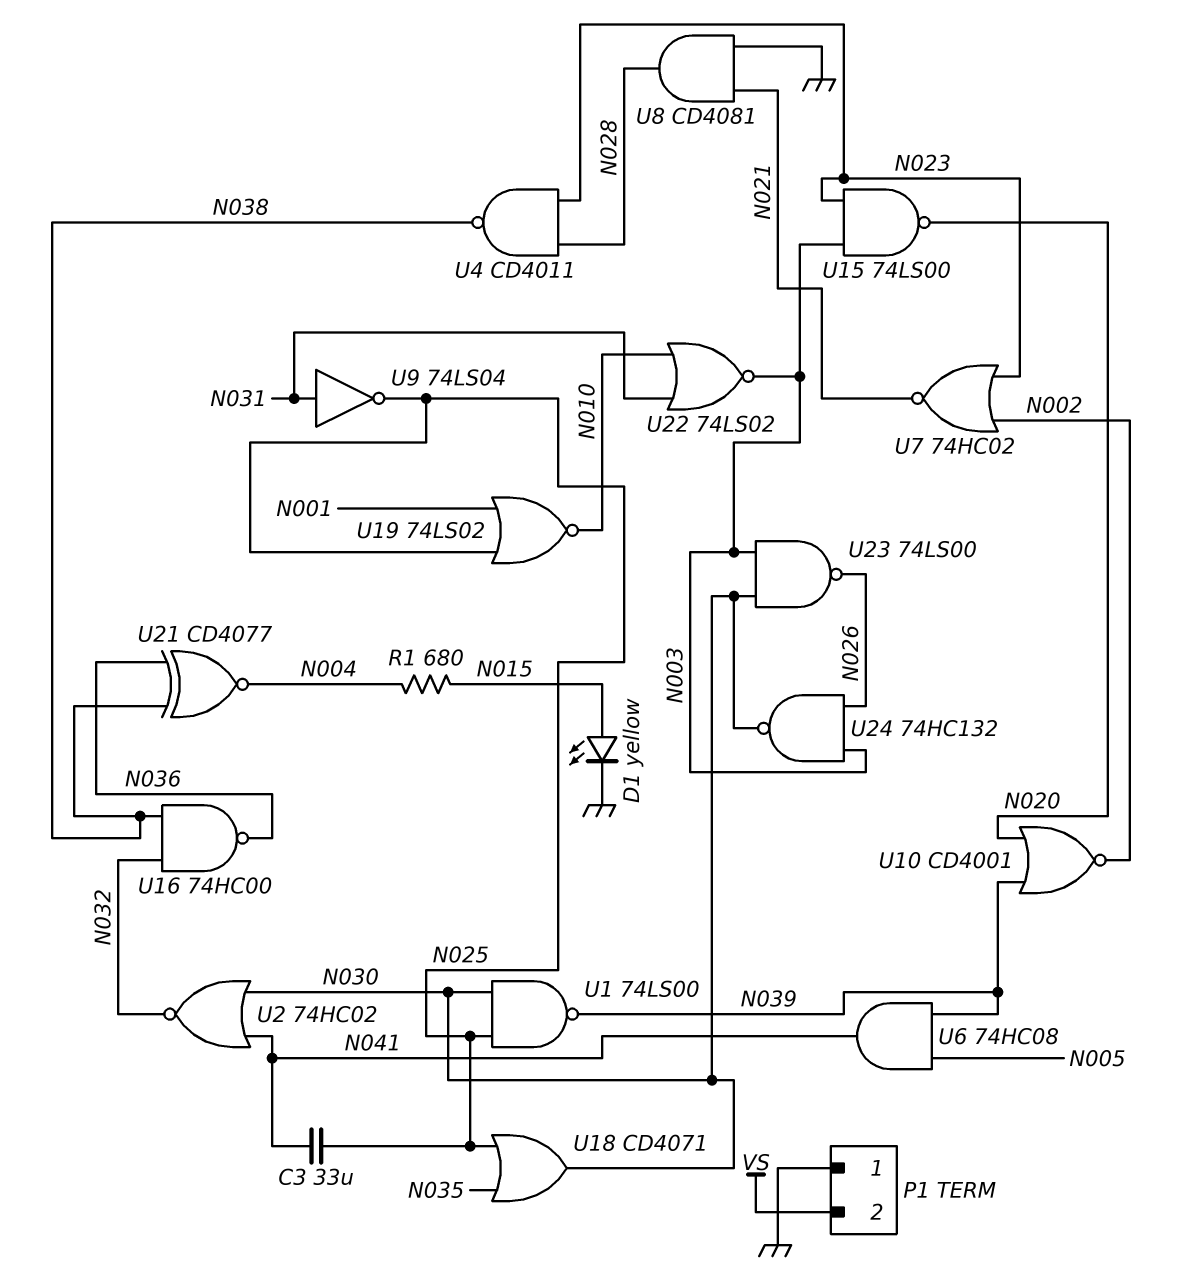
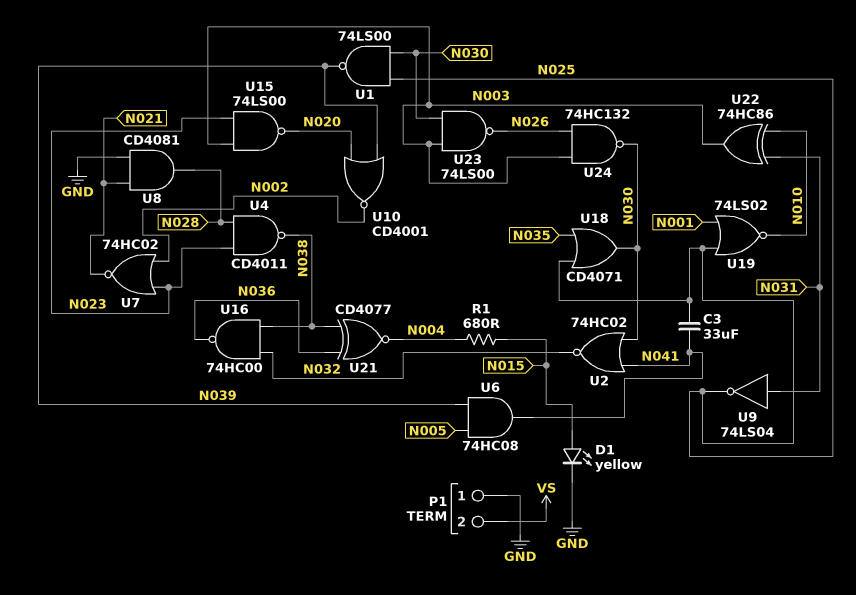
U22: NOR 74LS02 (in N010, in N031, out N003) -> XOR 74HC86 (in N010, in N031, out N003)

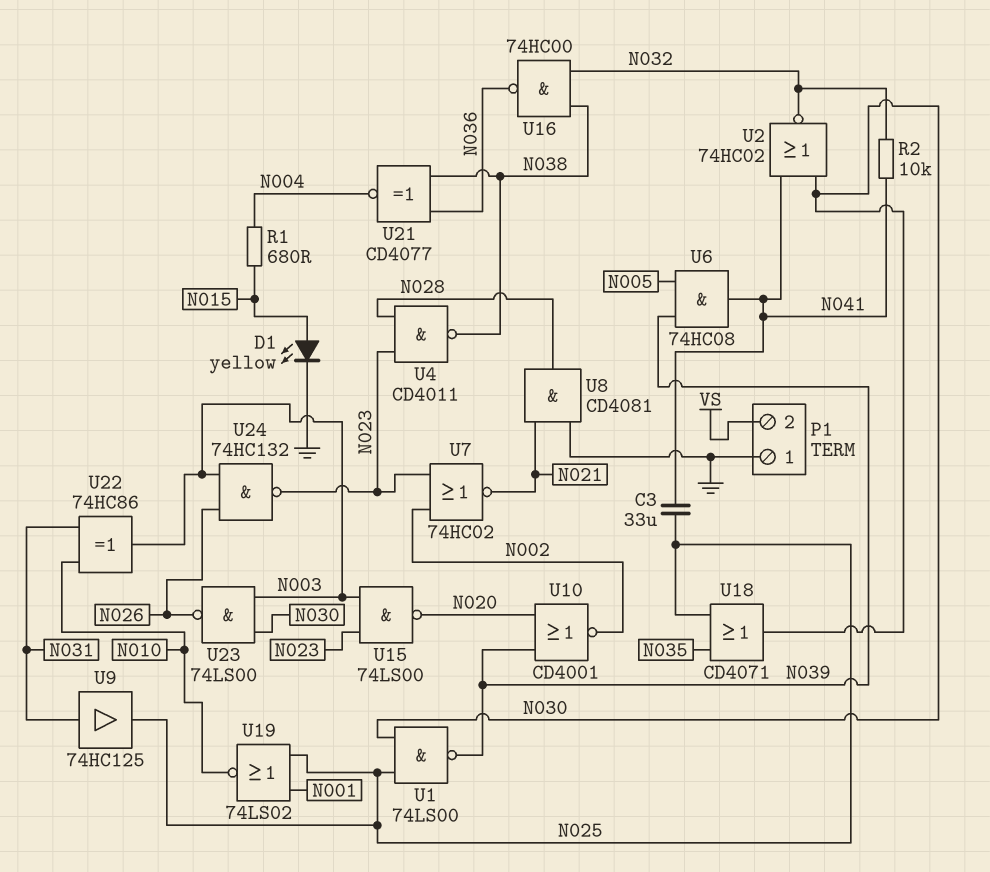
R2: none -> 10k (N032, N041)
U9: NOT 74LS04 (in N031, out N025) -> buffer 74HC125 (in N031, out N025)
U24: NAND 74HC132 (in N003, in N026, out N030) -> NAND 74HC132 (in N003, in N026, out N023)

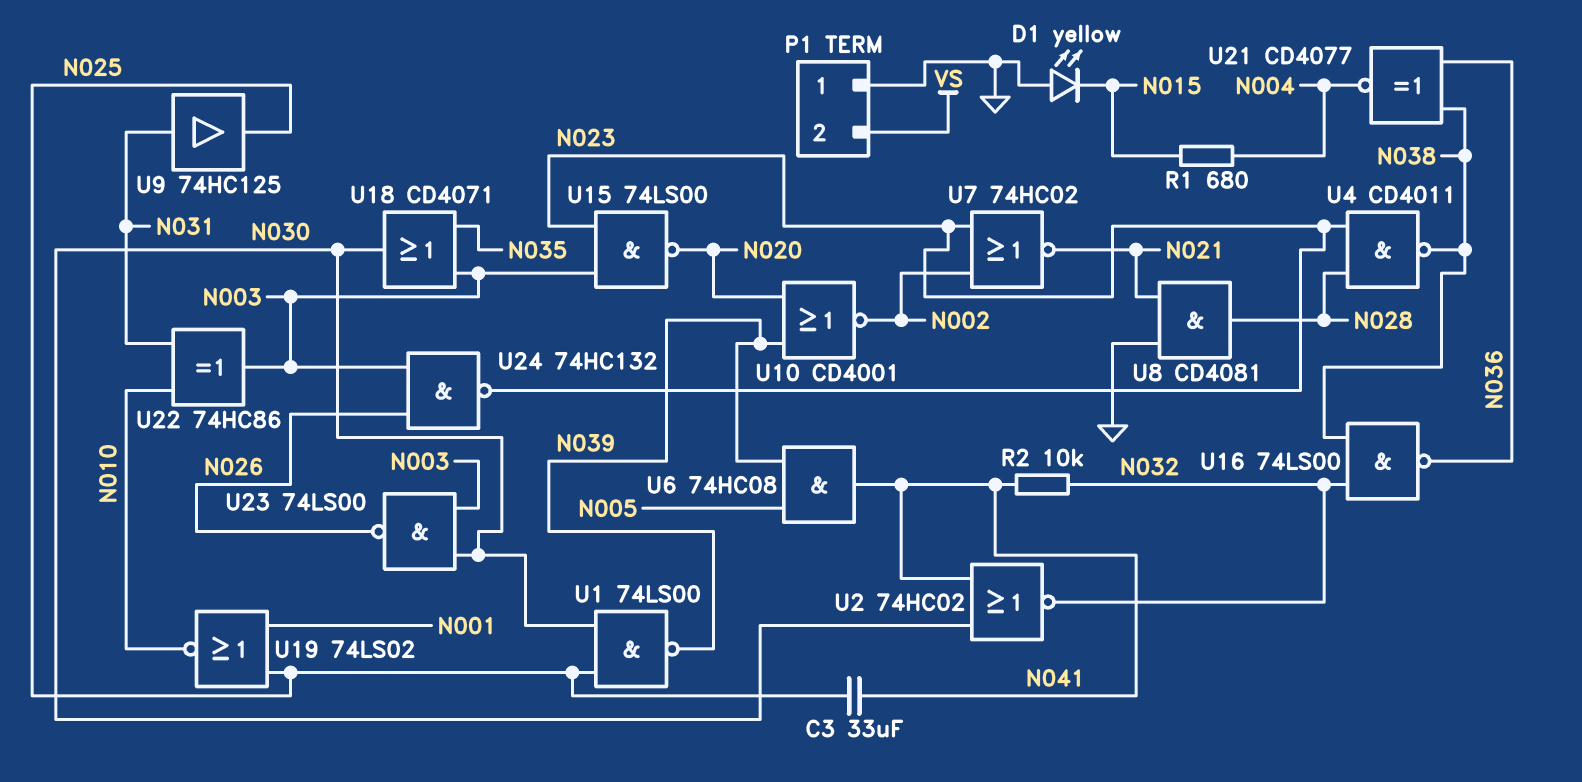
D1: LED yellow (A N015, K GND) -> LED yellow (A GND, K N015)
U16: NAND 74HC00 (in N032, in N038, out N036) -> NAND 74LS00 (in N032, in N038, out N036)
U18: OR CD4071 (in N025, in N035, out N030) -> OR CD4071 (in N003, in N035, out N030)

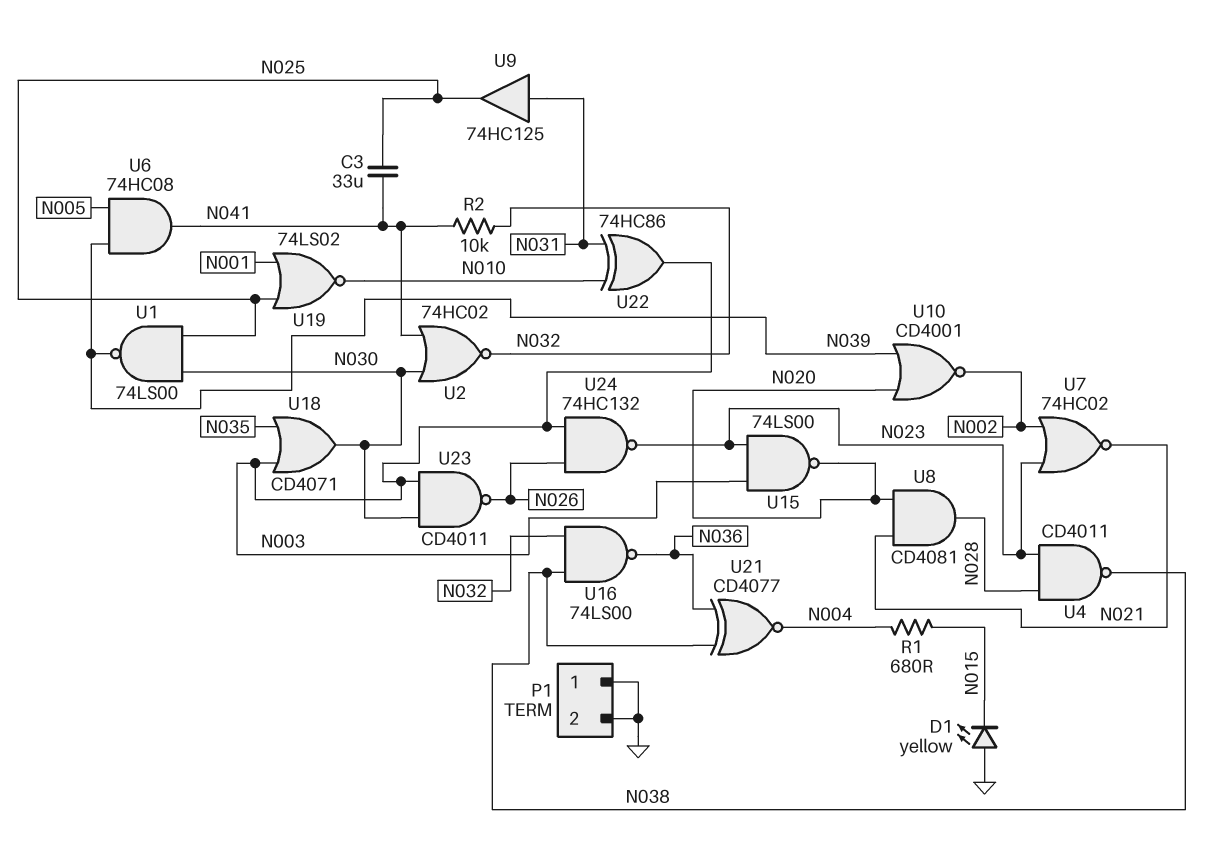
P1 pin 2: VS -> GND
U8: AND CD4081 (in GND, in N021, out N028) -> AND CD4081 (in N020, in N021, out N028)
U23: NAND 74LS00 (in N003, in N030, out N026) -> NAND CD4011 (in N003, in N030, out N026)

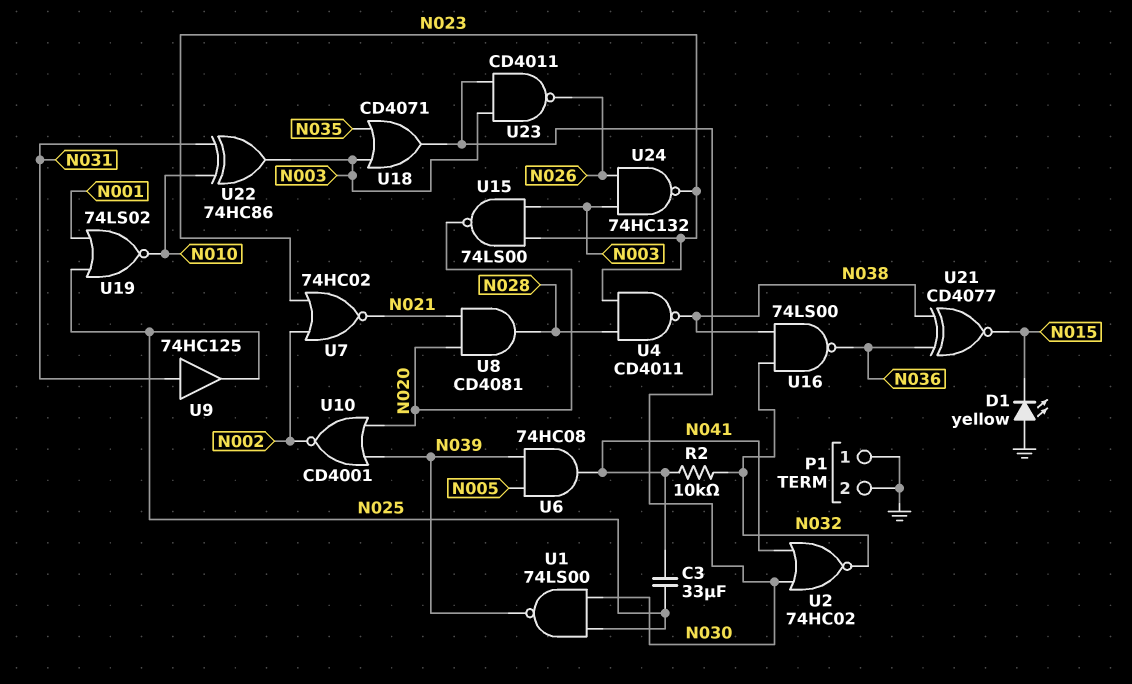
R1: 680 (N004, N015) -> none
U21: XNOR CD4077 (in N036, in N038, out N004) -> XNOR CD4077 (in N036, in N038, out N015)

